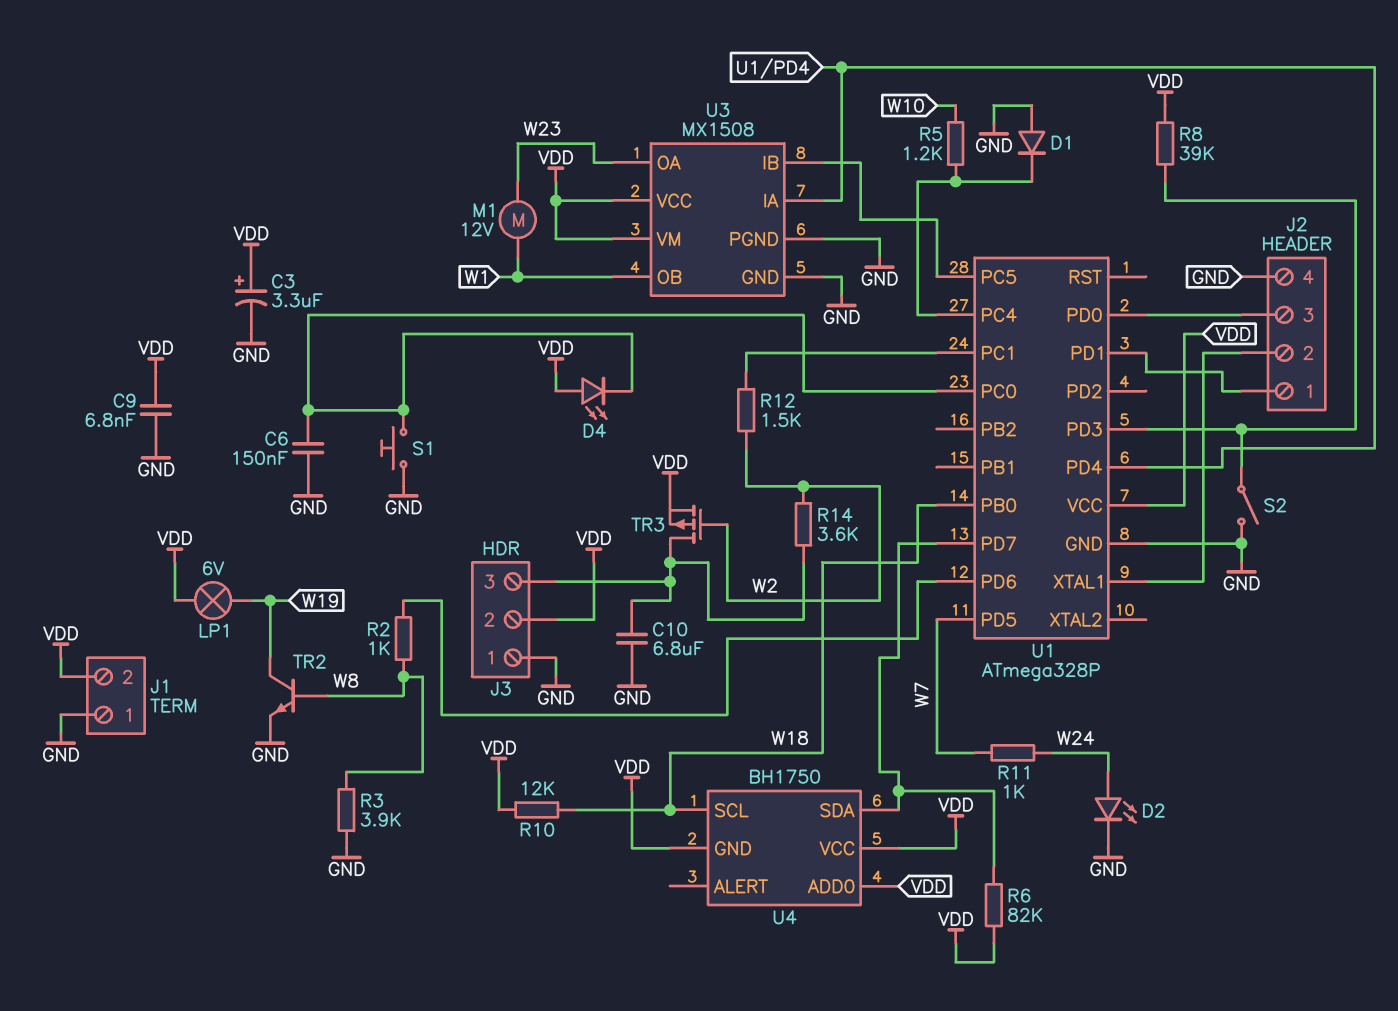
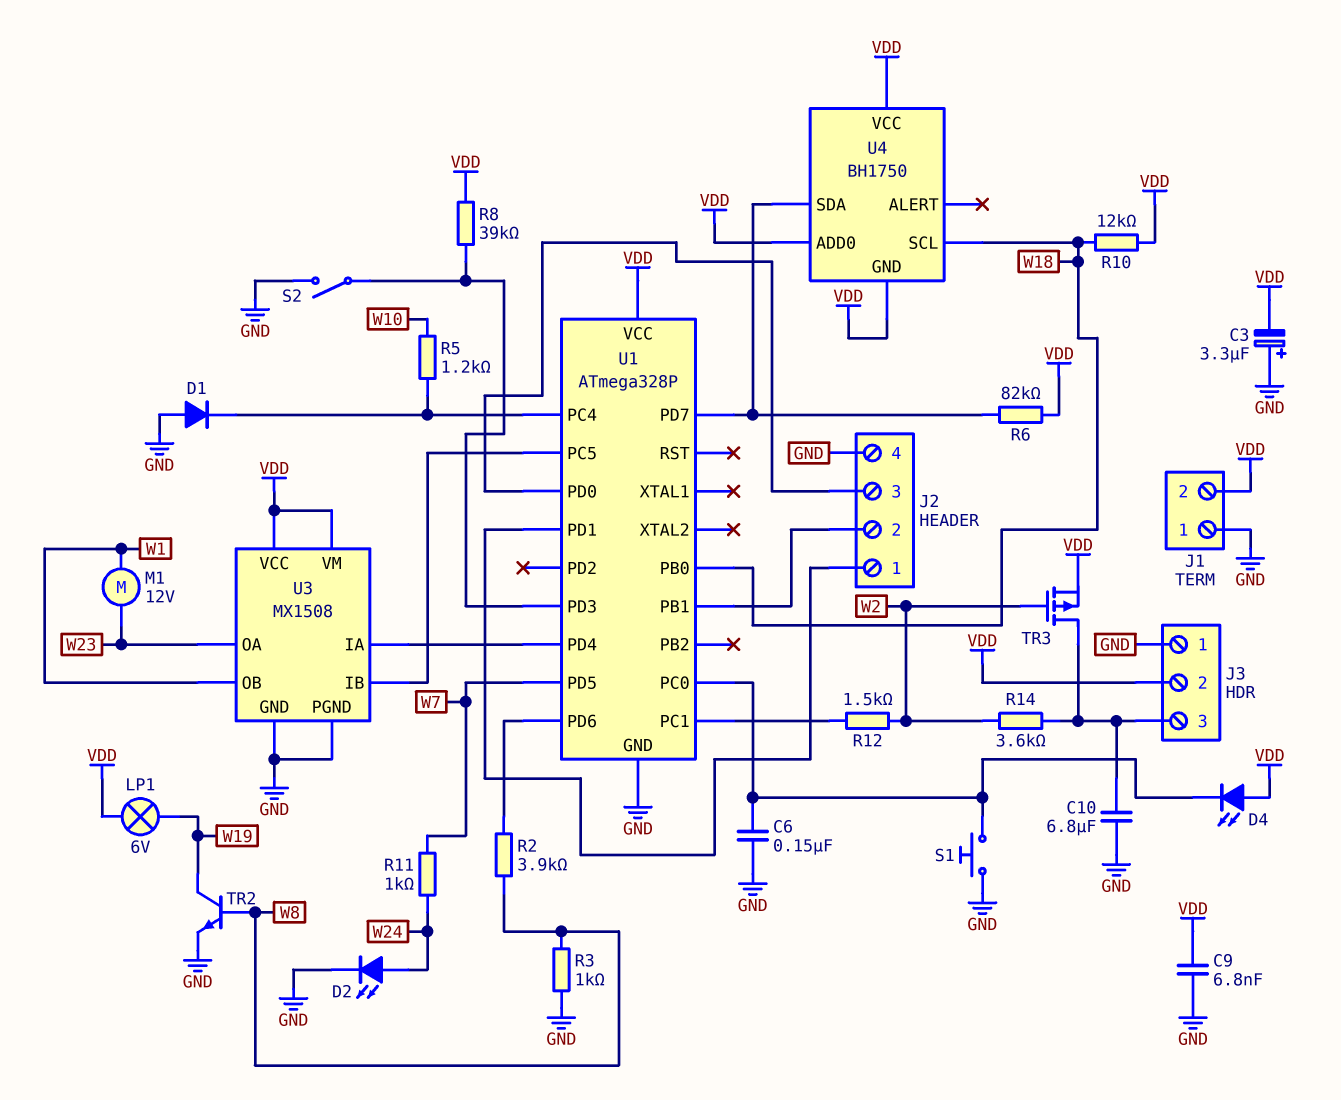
C3: 3.3uF (plus VDD, minus GND) -> 3.3uF (plus GND, minus VDD)
R2: 1k (U1/PD6, W8) -> 3.9k (U1/PD6, W8)
R3: 3.9k (GND, W8) -> 1k (GND, W8)
U1 pin PB1: none -> J2/2
U1 pin XTAL1: J2/2 -> none

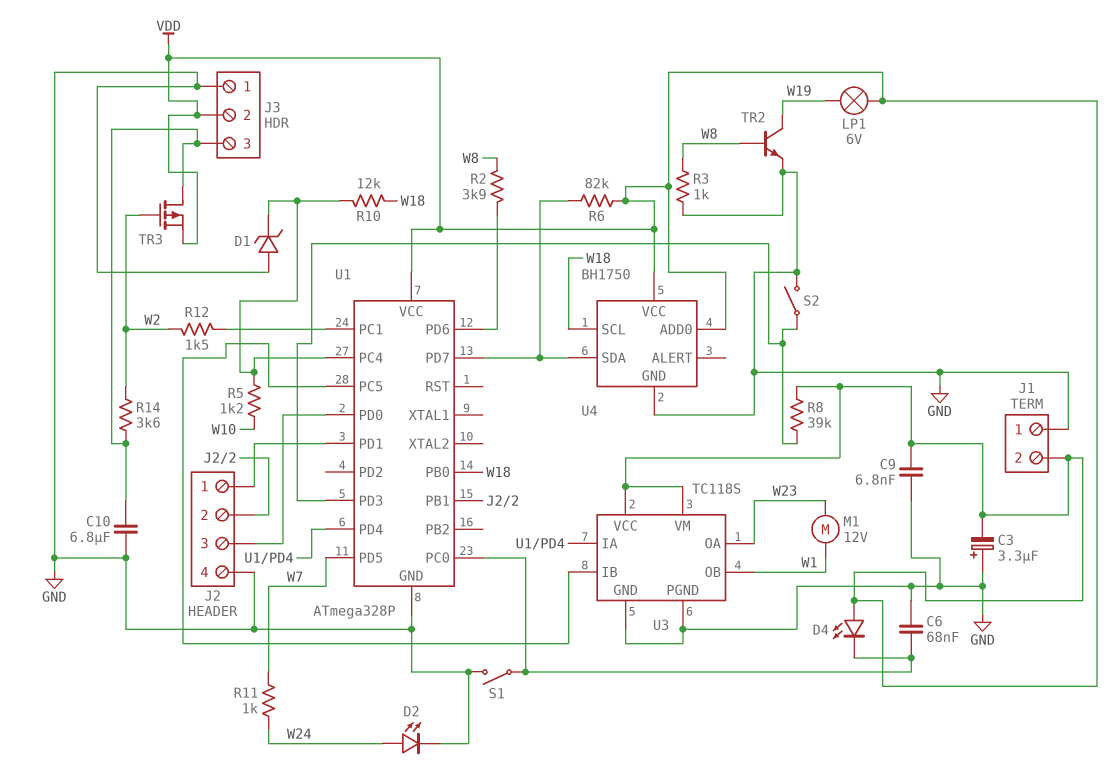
C6: 150nF (GND, U1/PC0) -> 68nF (GND, U1/PC0)
D1: diode (A GND, K U1/PC4) -> zener (A GND, K U1/PC4)
R10: 12k (VDD, W18) -> 12k (U1/PC4, W18)
S1: button (GND, U1/PC0) -> switch (GND, U1/PC0)
U3: MX1508 -> TC118S
U4 pin GND: VDD -> GND

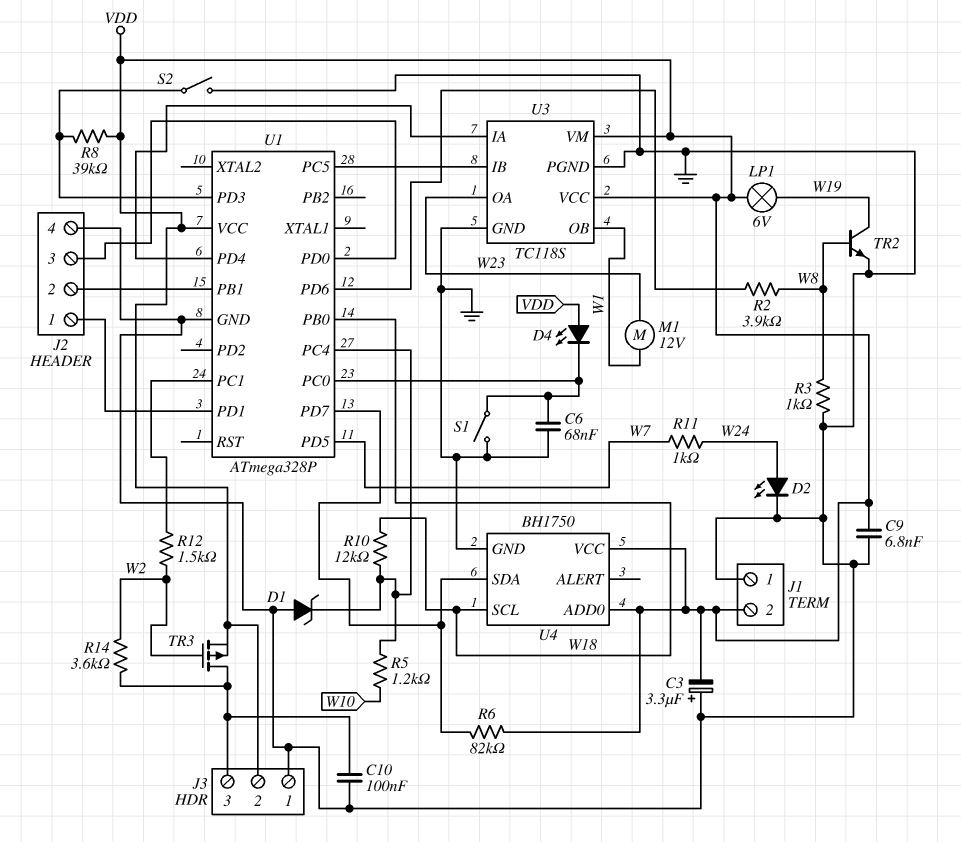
C10: 6.8uF (GND, J3/3) -> 100nF (GND, J3/3)

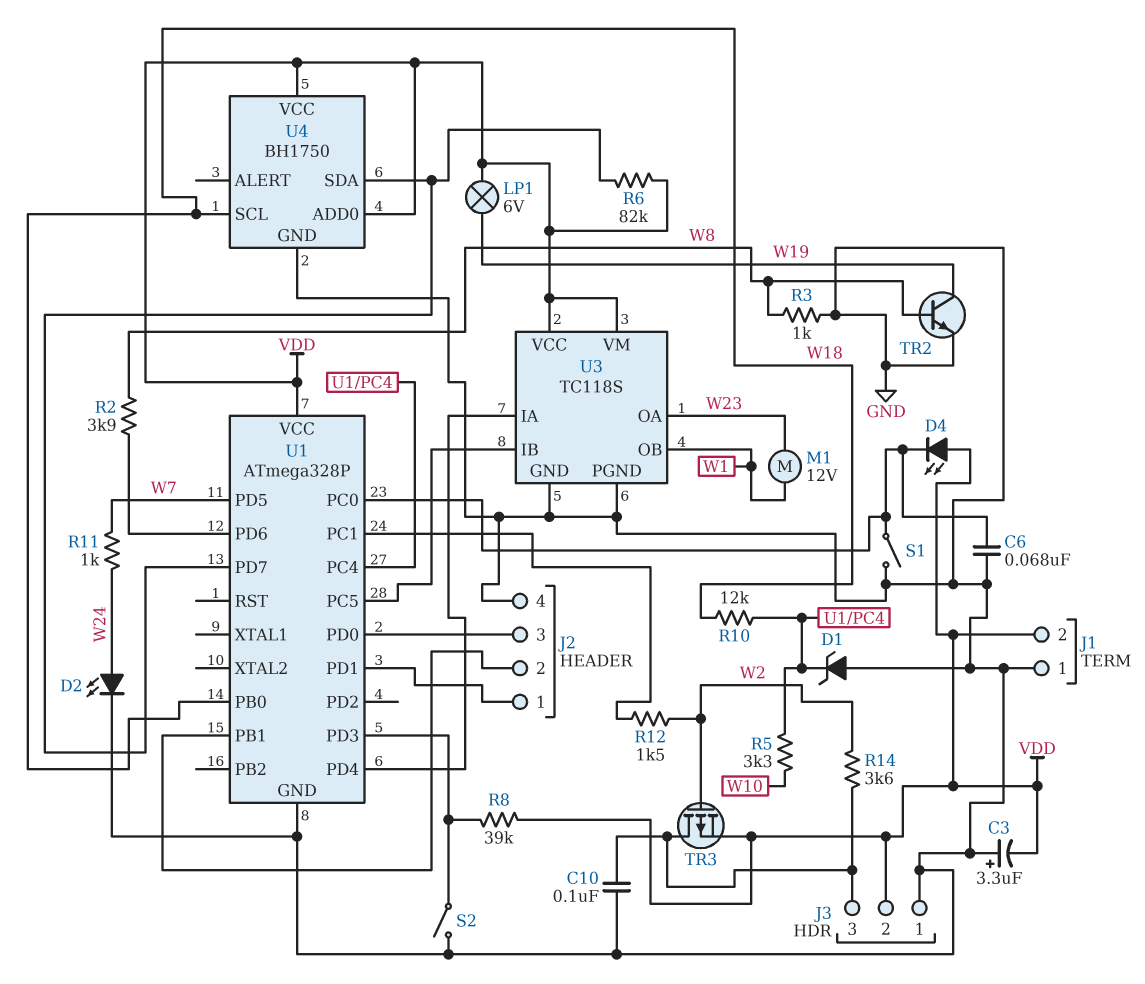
C9: 6.8nF (GND, VDD) -> none
R5: 1.2k (U1/PC4, W10) -> 3.3k (U1/PC4, W10)

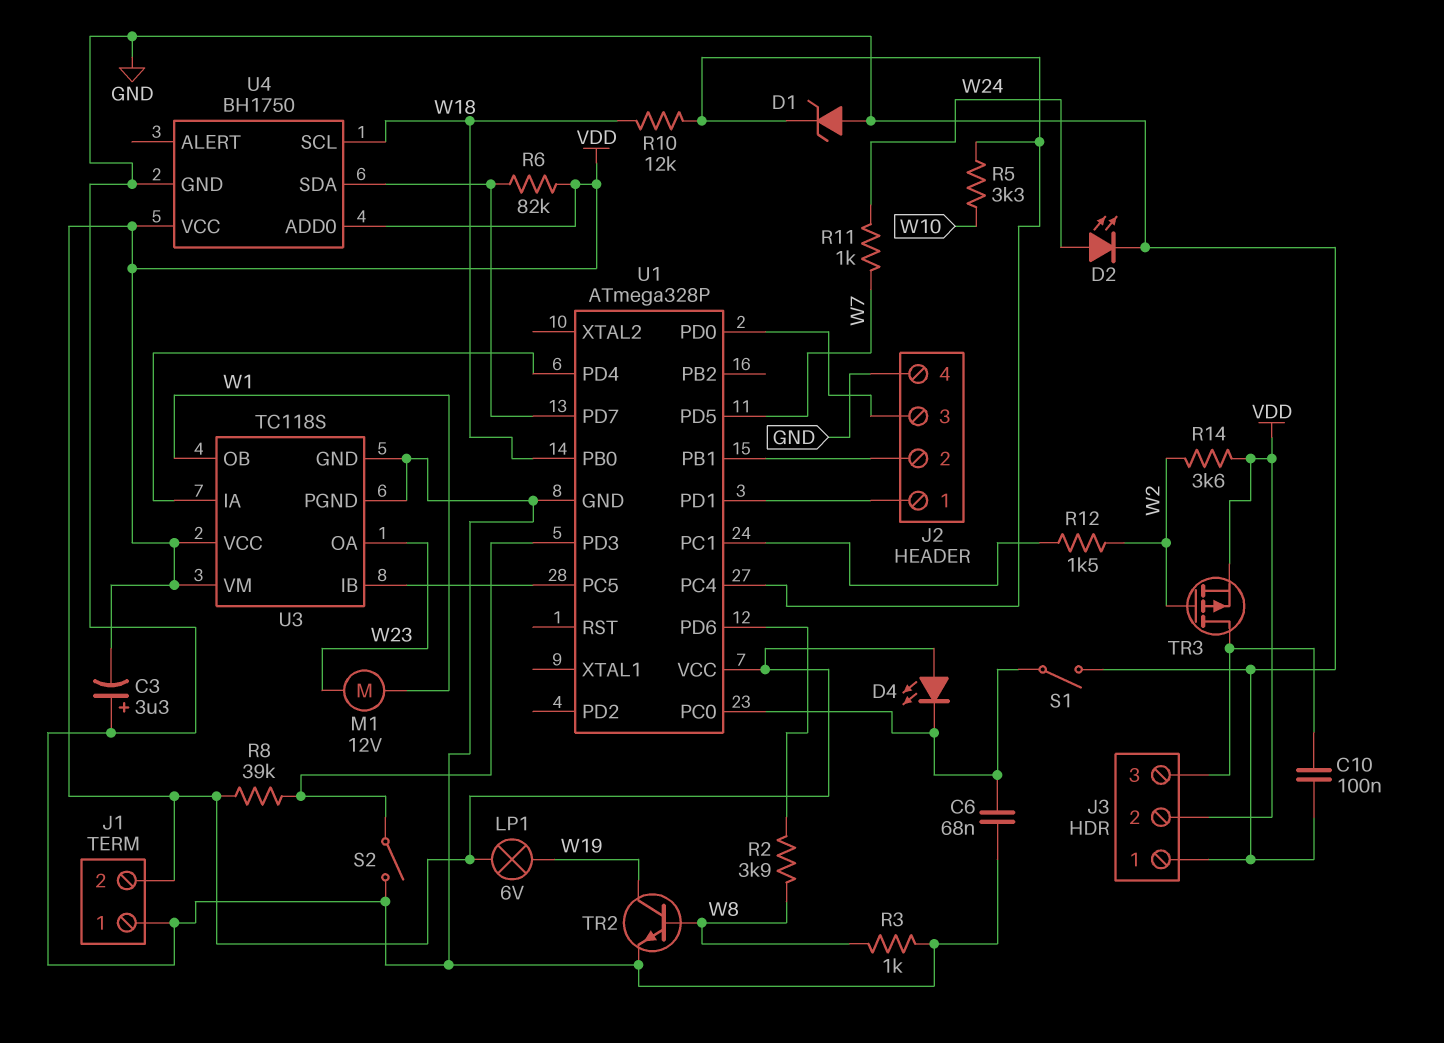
R14: 3.6k (J3/3, W2) -> 3.6k (VDD, W2)

